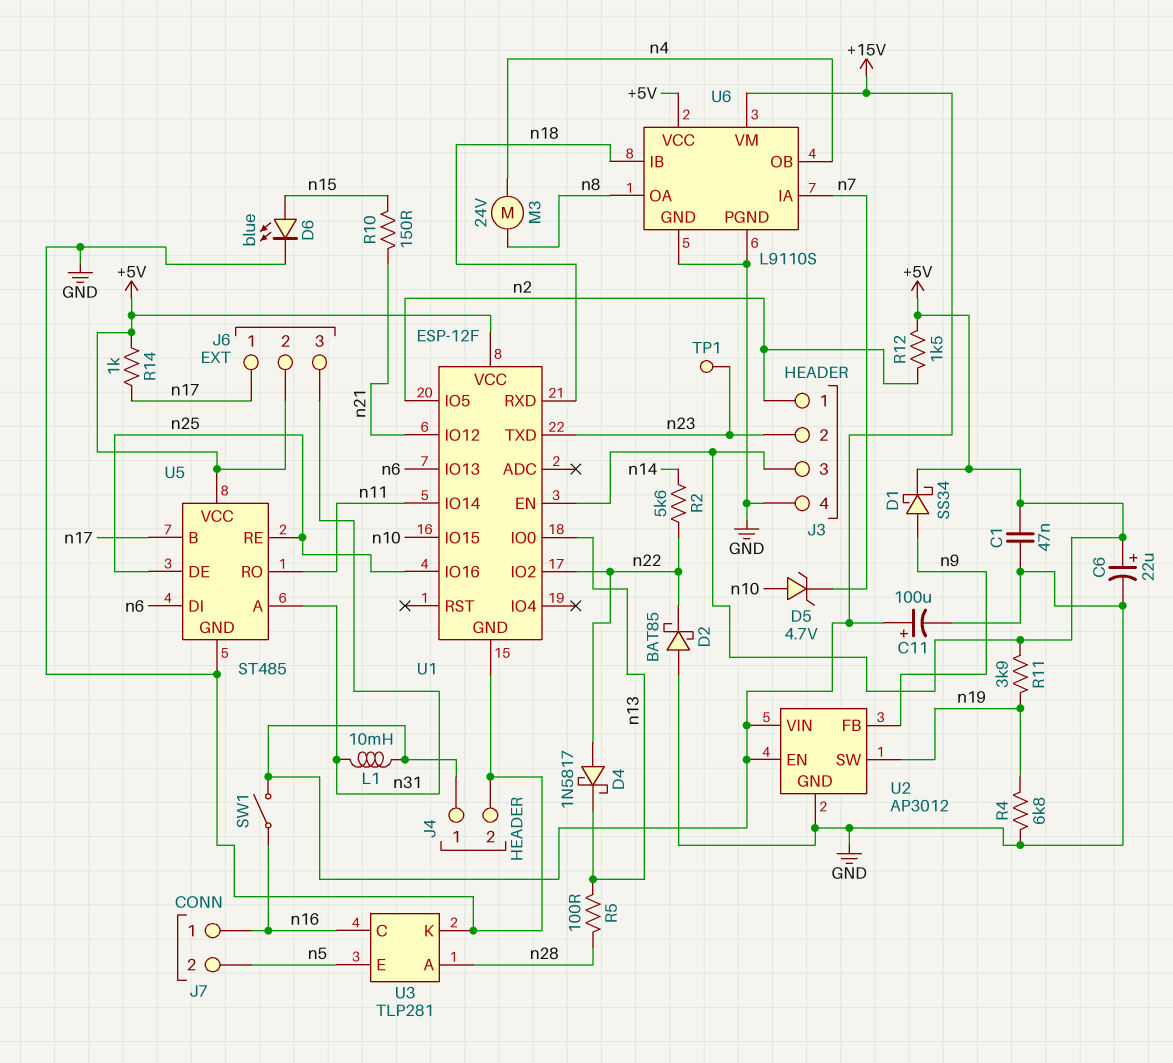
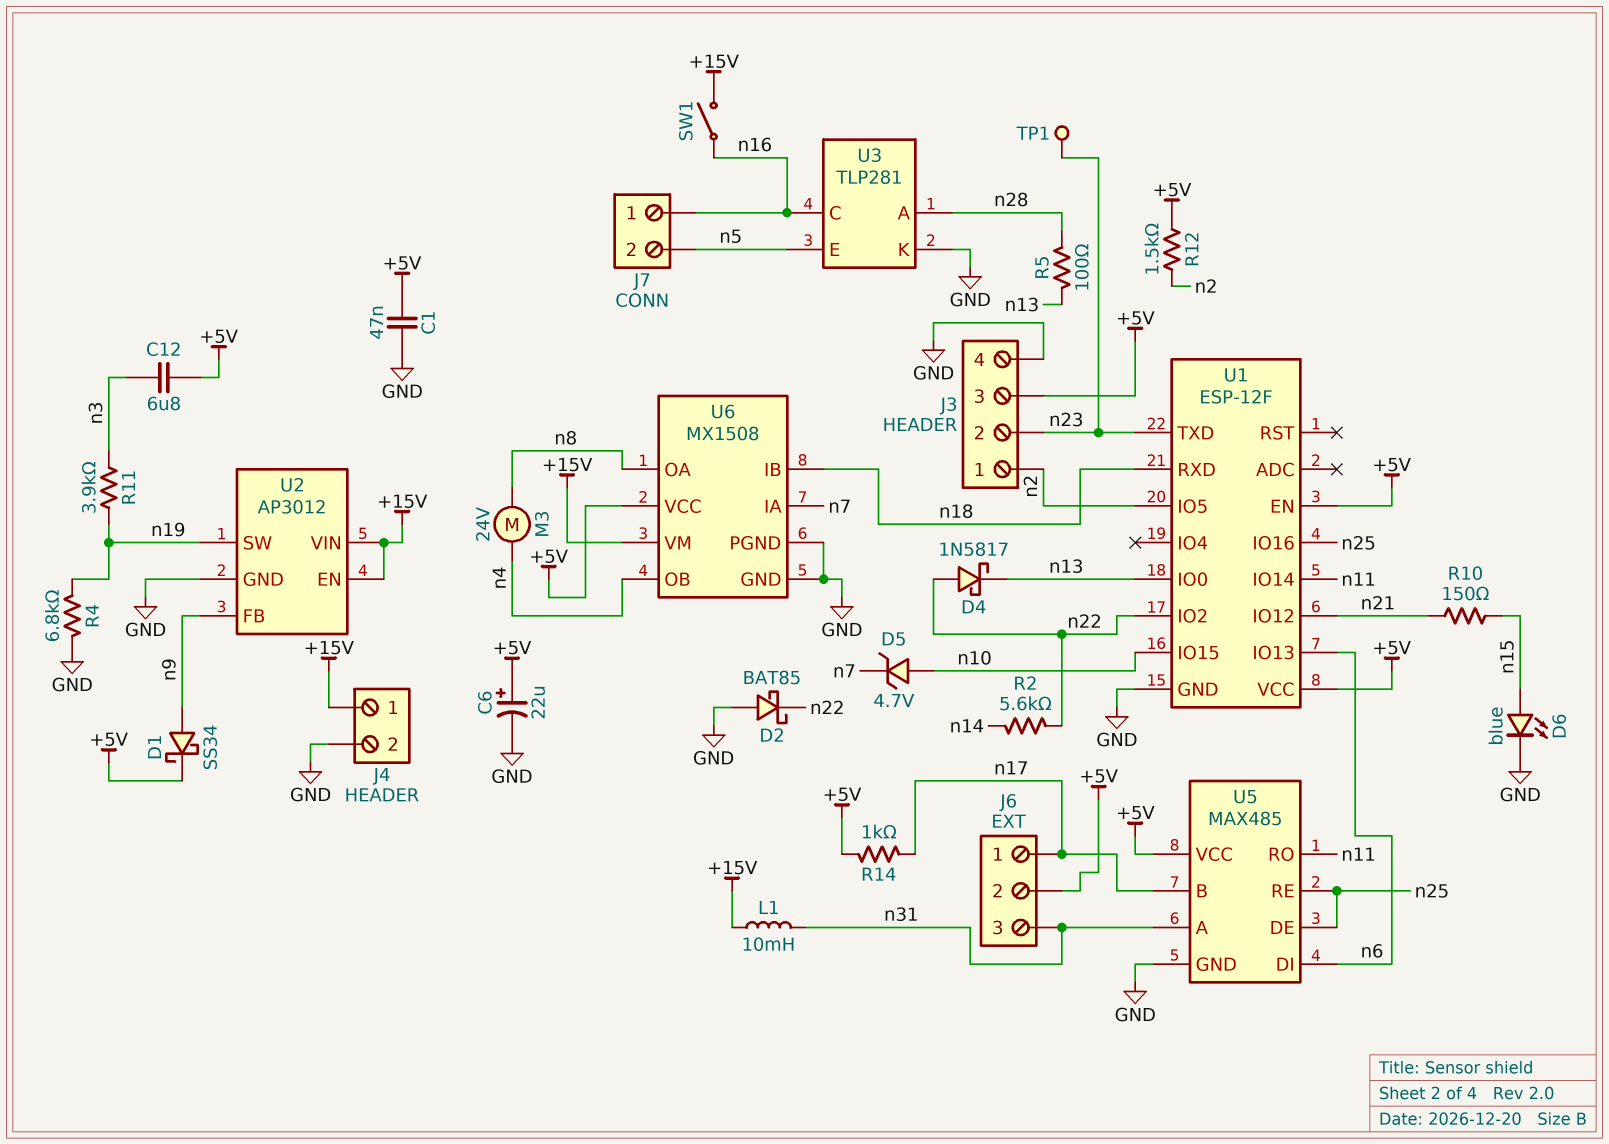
C11: 100uF (plus +15V, minus GND) -> none
C12: none -> 6.8uF (+5V, n3)
R11: 3.9k (+5V, n19) -> 3.9k (n3, n19)
U5: ST485 -> MAX485
U6: L9110S -> MX1508

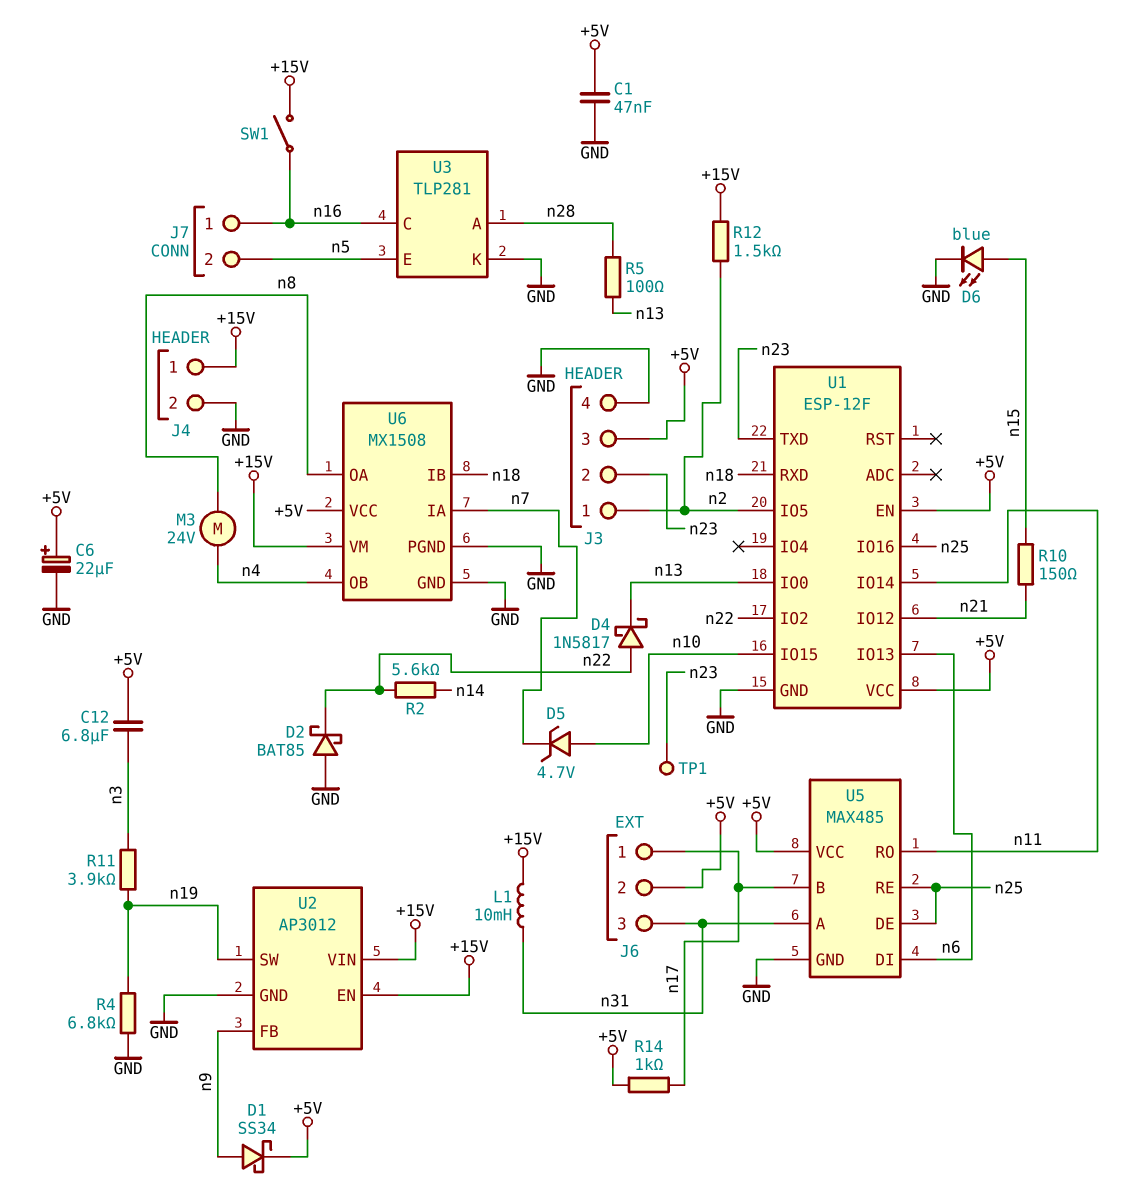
R12: 1.5k (+5V, n2) -> 1.5k (+15V, n2)

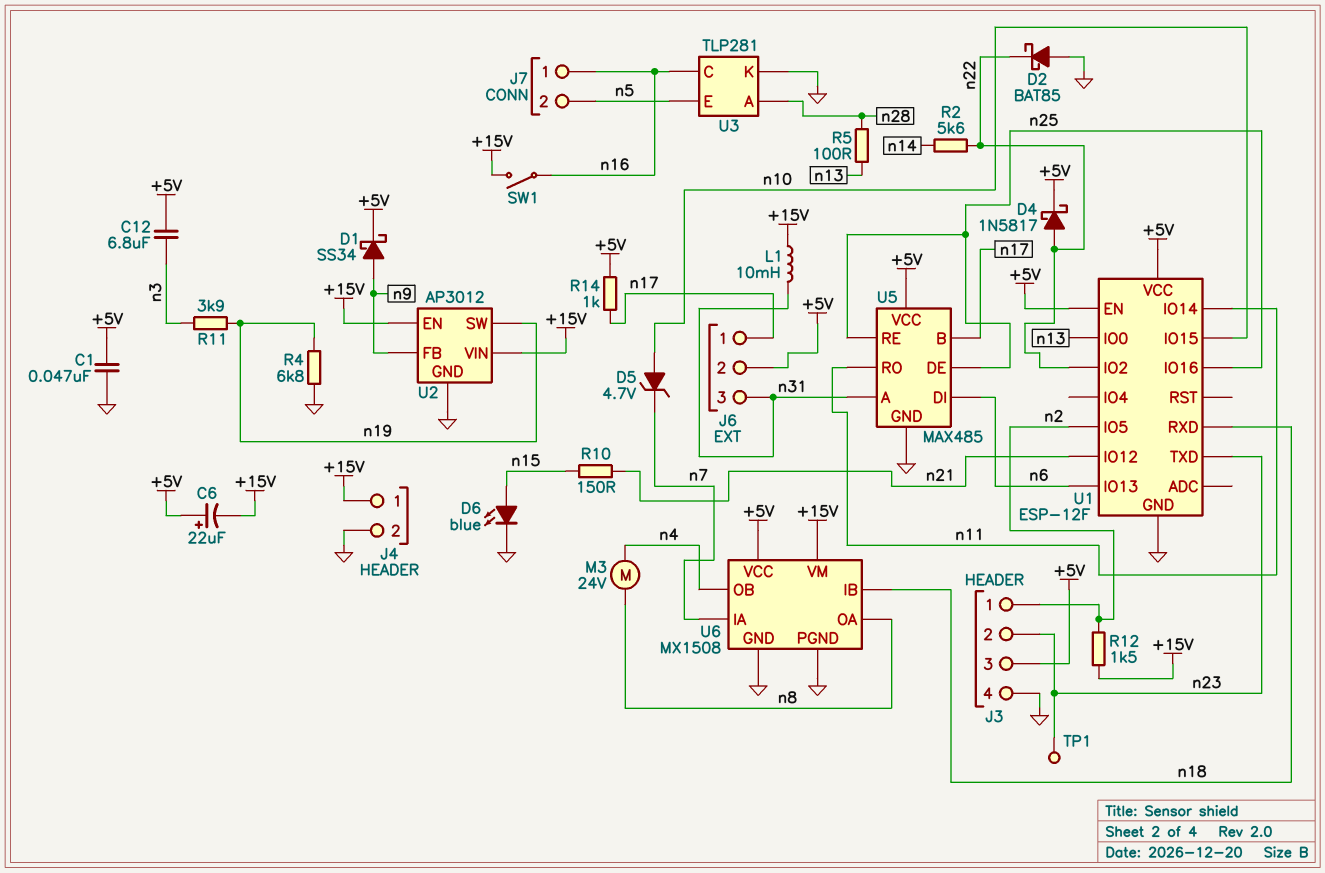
C6: 22uF (plus +5V, minus GND) -> 22uF (plus +5V, minus +15V)
D4: schottky 1N5817 (A n22, K n13) -> schottky 1N5817 (A n22, K +5V)

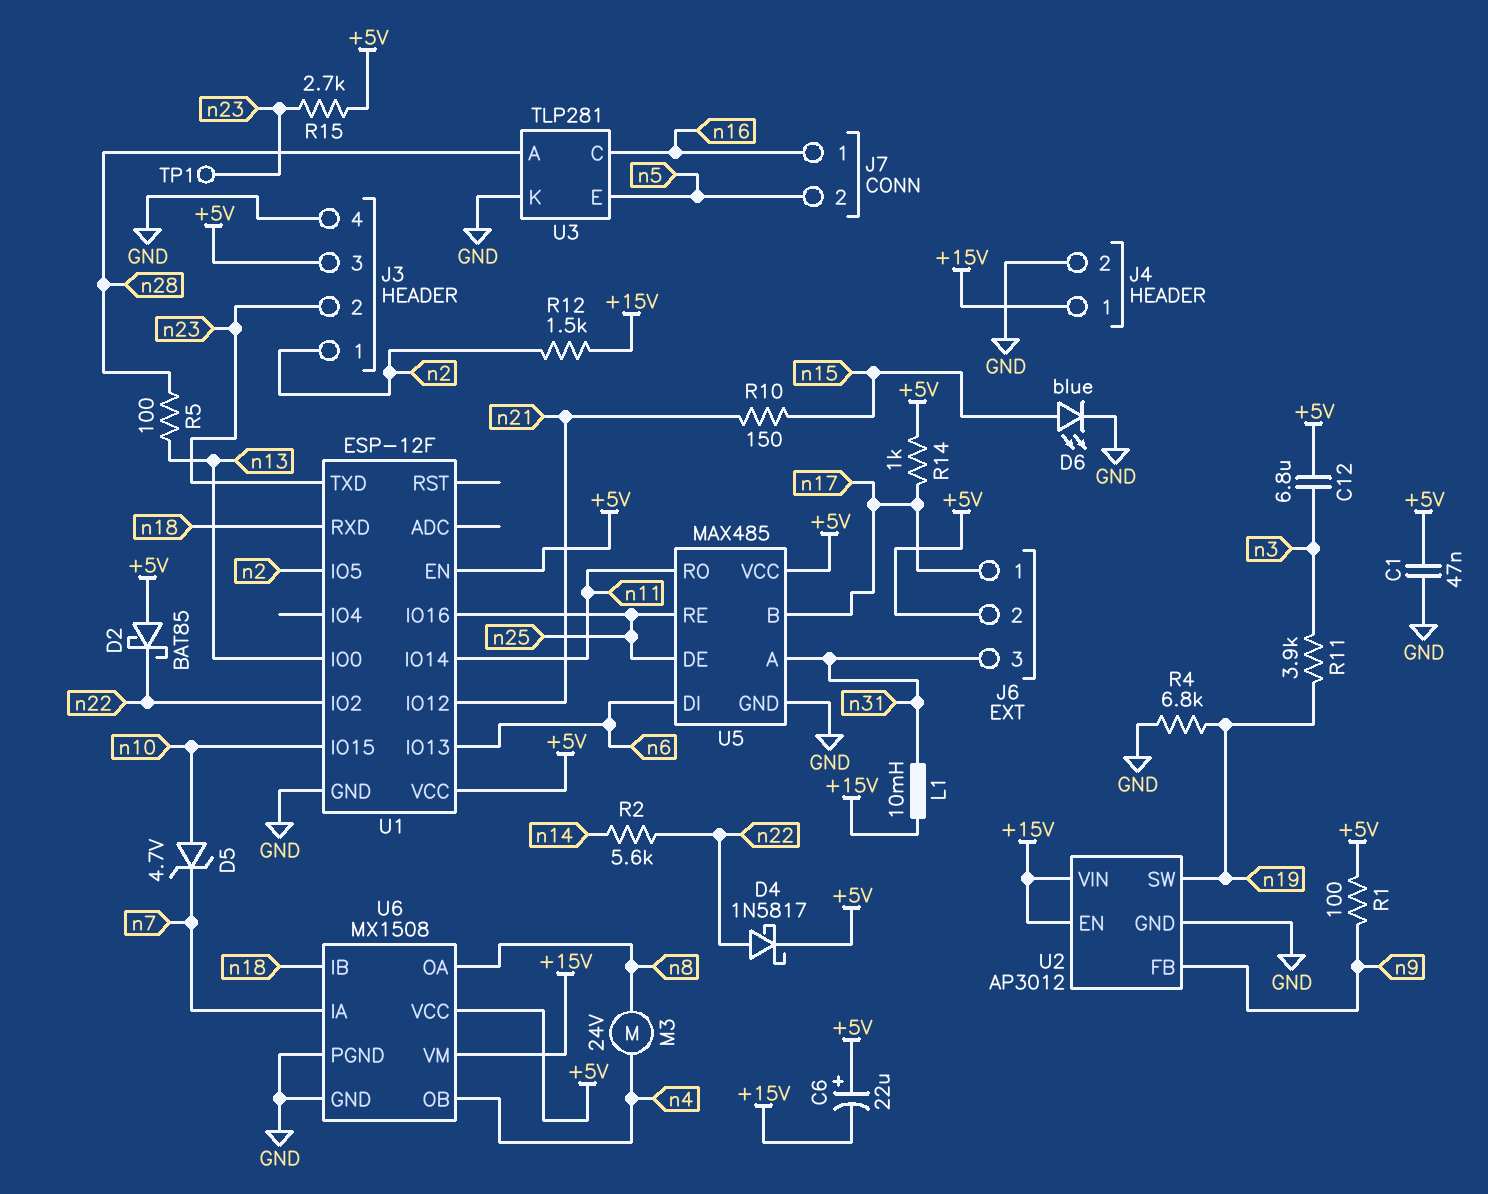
D1: schottky SS34 (A n9, K +5V) -> none
D2: schottky BAT85 (A GND, K n22) -> schottky BAT85 (A +5V, K n22)
R1: none -> 100 (+5V, n9)
R15: none -> 2.7k (+5V, n23)
SW1: switch (+15V, n16) -> none

